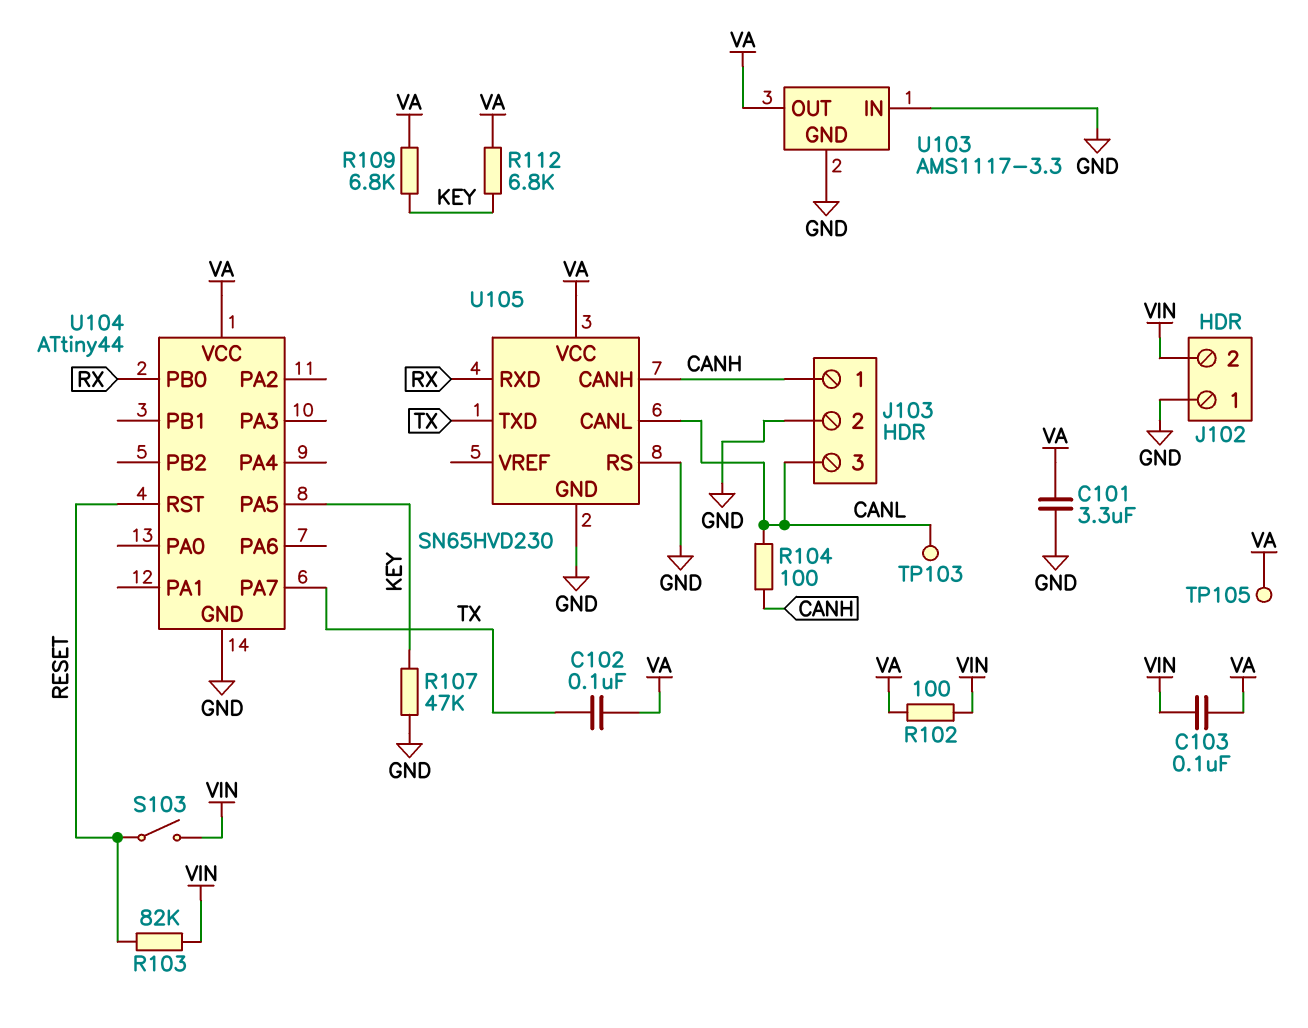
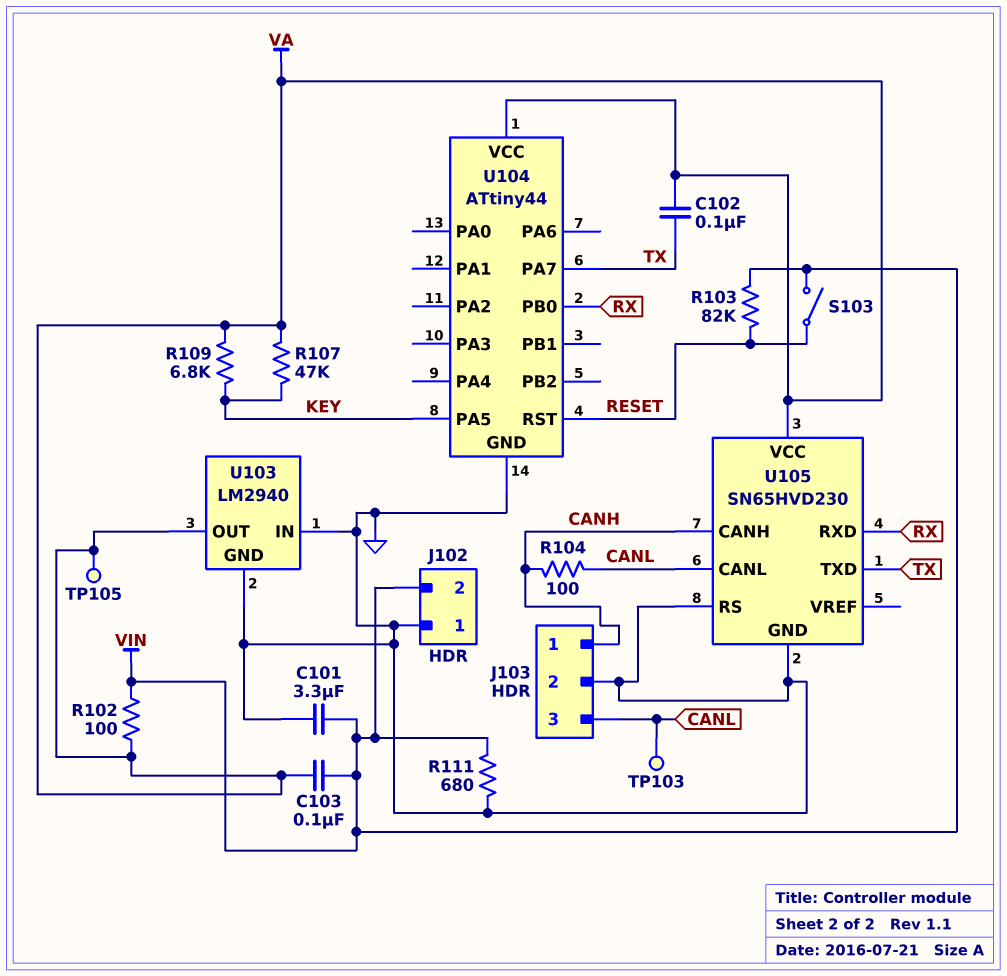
C101: 3.3uF (GND, VA) -> 3.3uF (GND, VIN)
R107: 47k (GND, KEY) -> 47k (KEY, VA)
R111: none -> 680 (GND, VIN)
R112: 6.8k (KEY, VA) -> none
U103: AMS1117-3.3 -> LM2940

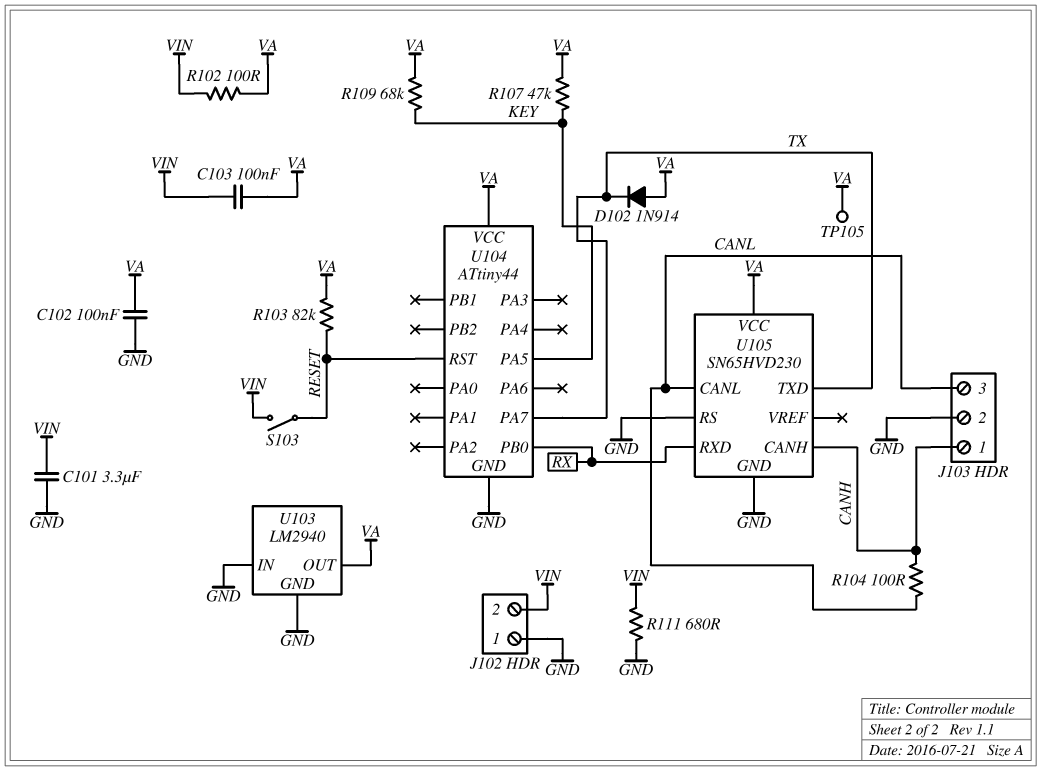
C102: 100nF (TX, VA) -> 100nF (GND, VA)
D102: none -> diode 1N914 (A VA, K TX)
R103: 82k (RESET, VIN) -> 82k (RESET, VA)
R109: 6.8k (KEY, VA) -> 68k (KEY, VA)
TP103: test point (CANL) -> none

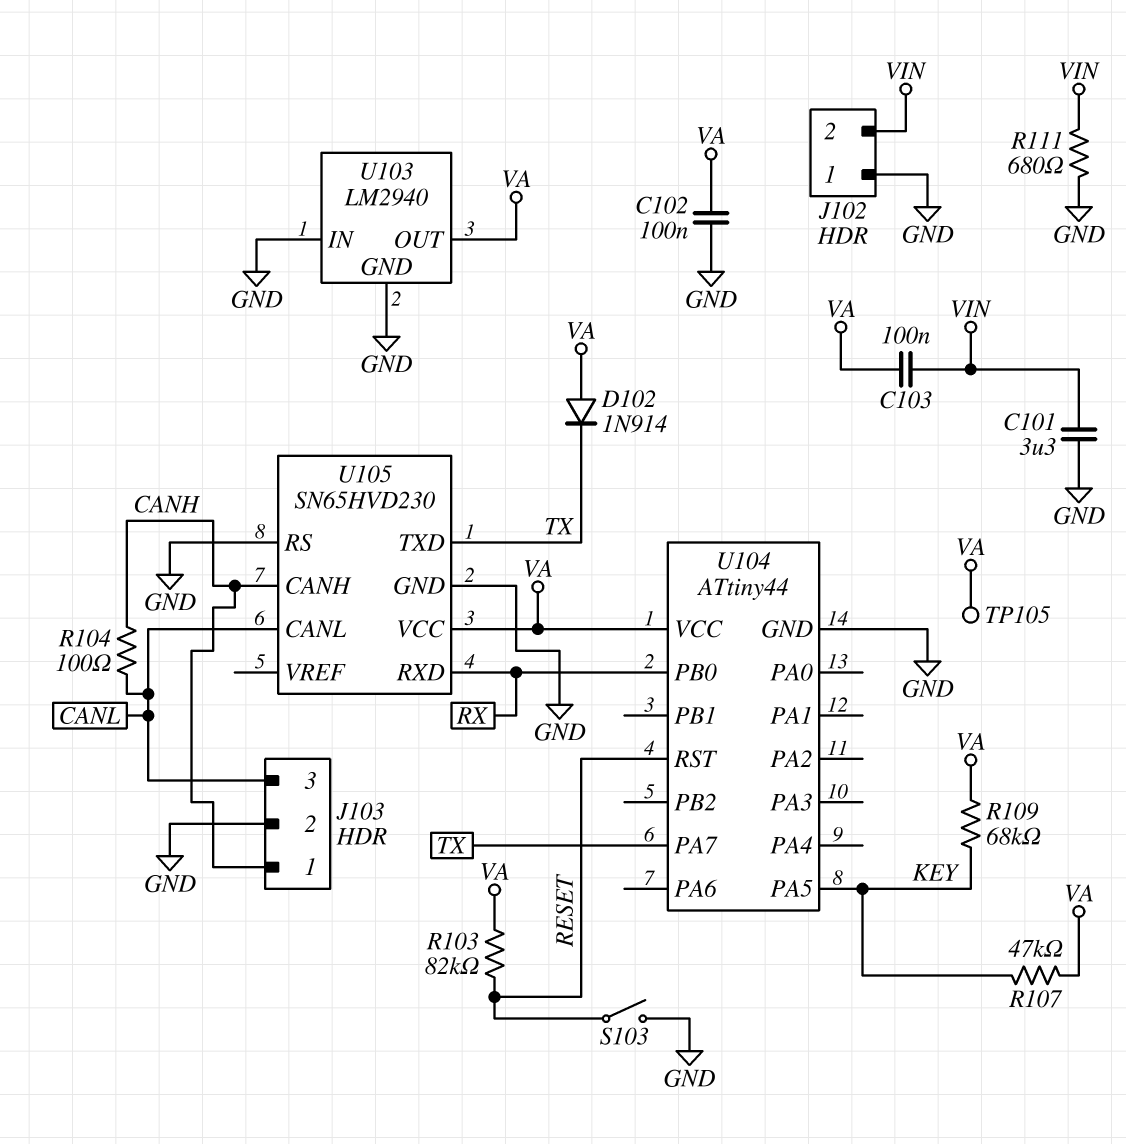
R102: 100 (VA, VIN) -> none
S103: switch (RESET, VIN) -> switch (GND, RESET)

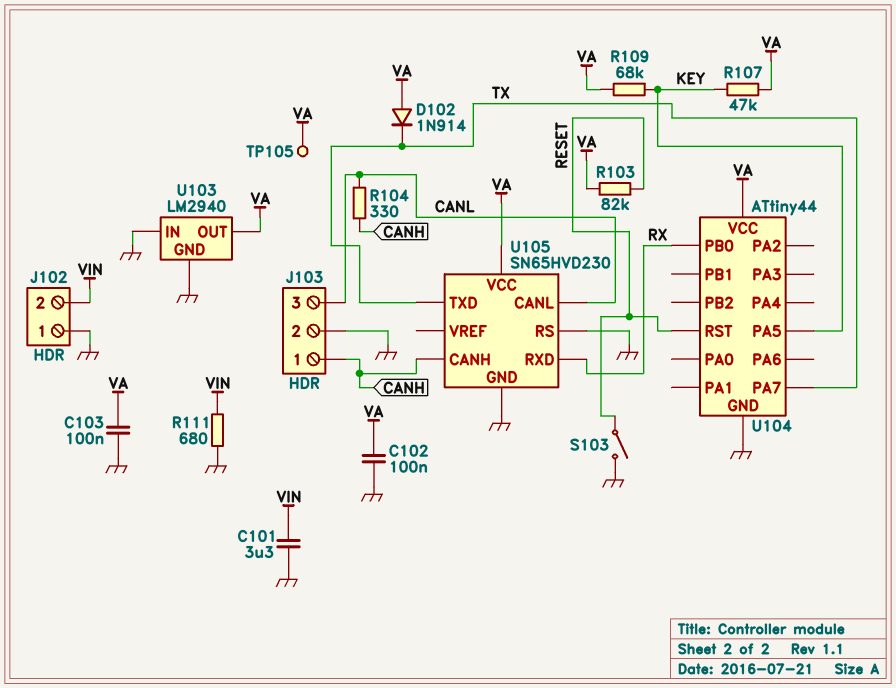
C103: 100nF (VA, VIN) -> 100nF (GND, VA)
R104: 100 (CANH, CANL) -> 330 (CANH, CANL)

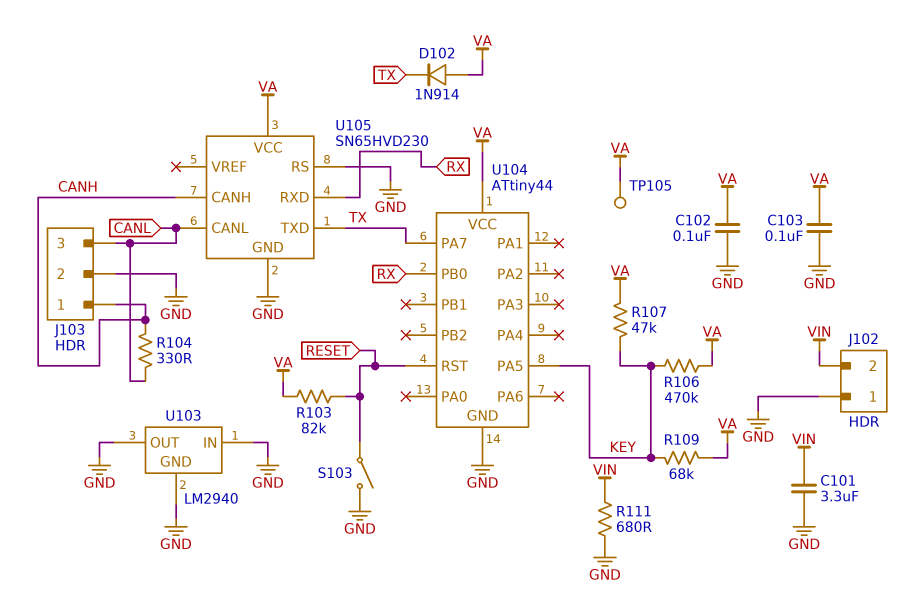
R106: none -> 470k (KEY, VA)
U103 pin OUT: VA -> GND

